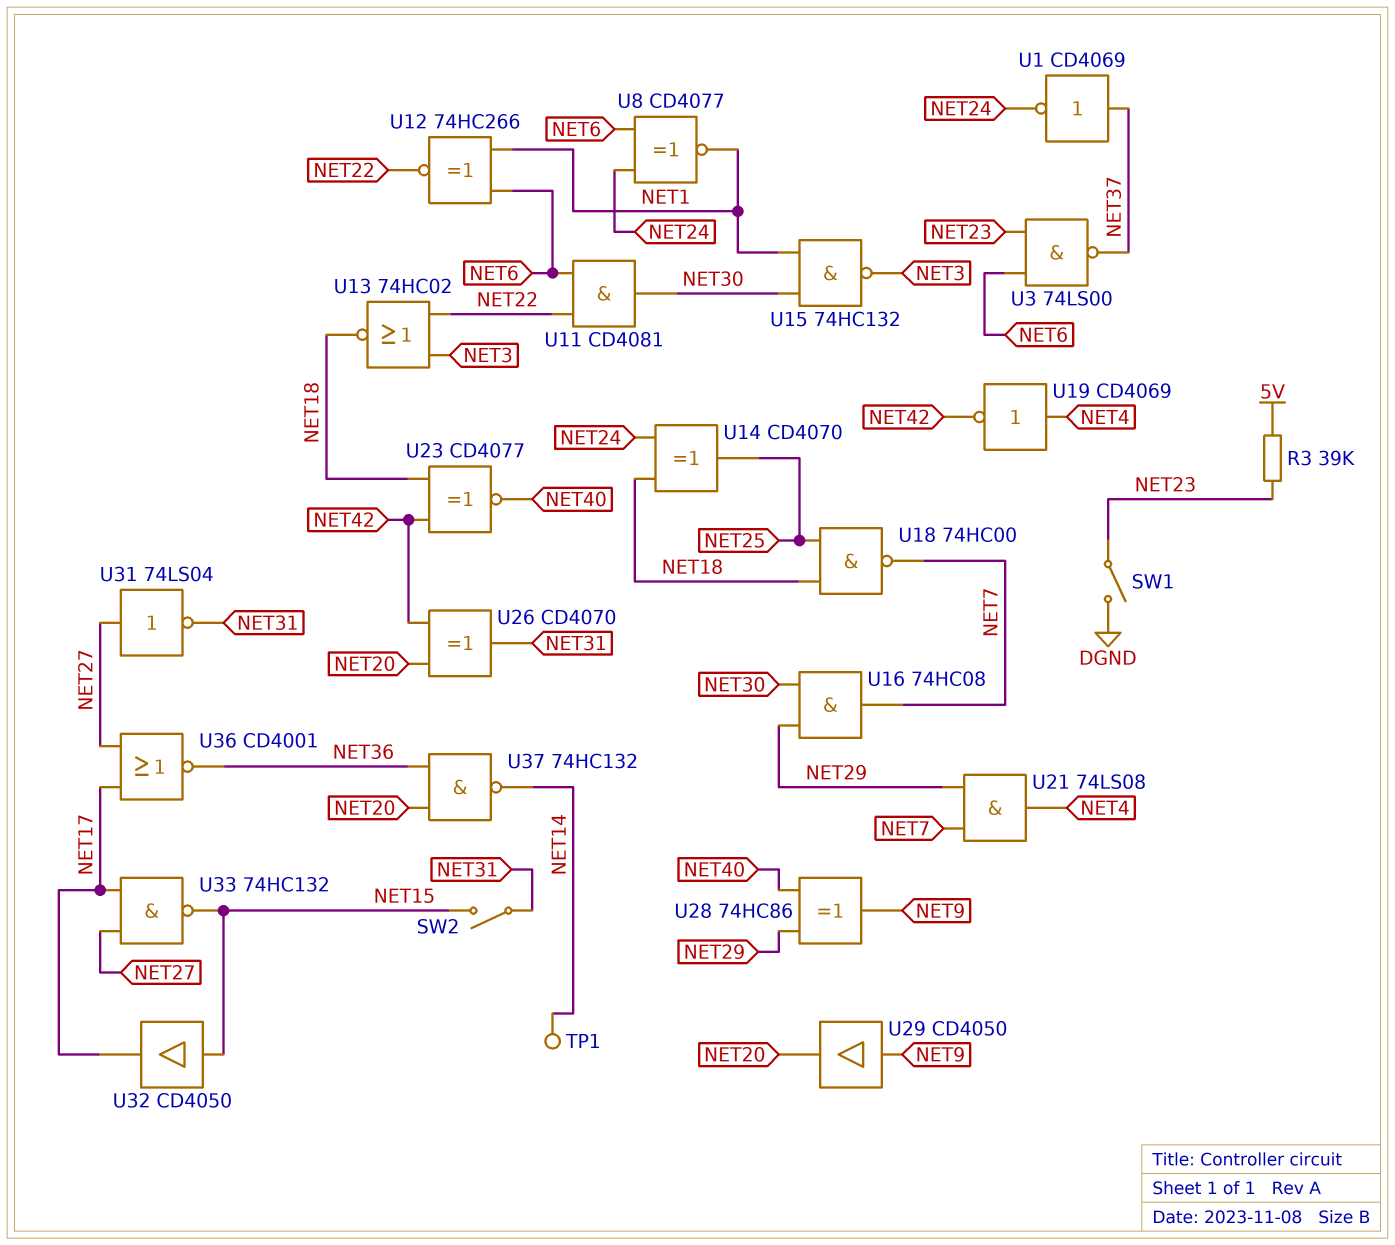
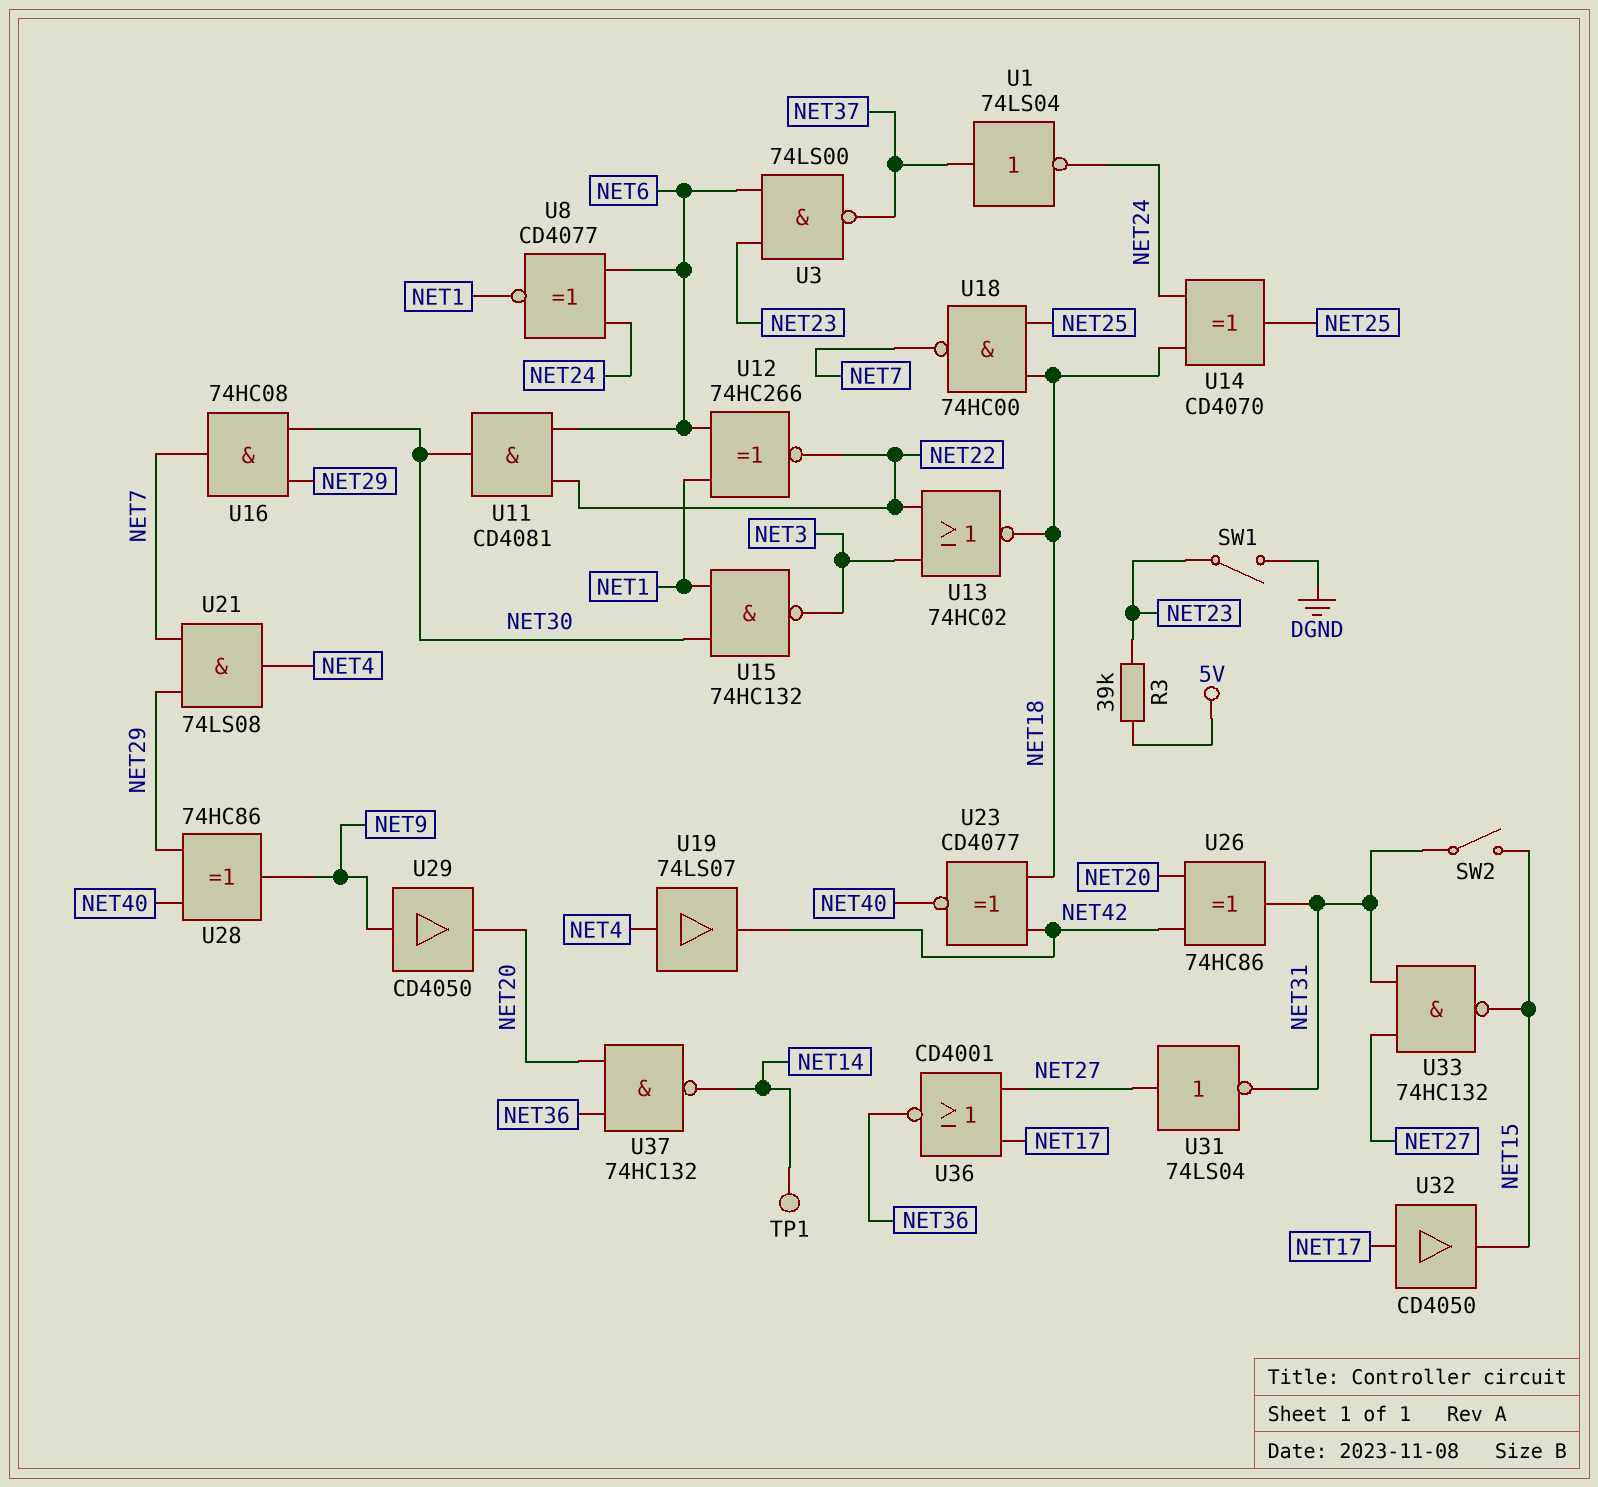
U1: NOT CD4069 (in NET37, out NET24) -> NOT 74LS04 (in NET37, out NET24)
U19: NOT CD4069 (in NET4, out NET42) -> buffer 74LS07 (in NET4, out NET42)
U26: XOR CD4070 (in NET20, in NET42, out NET31) -> XOR 74HC86 (in NET20, in NET42, out NET31)
U32: buffer CD4050 (in NET15, out NET17) -> buffer CD4050 (in NET17, out NET15)
U33: NAND 74HC132 (in NET17, in NET27, out NET15) -> NAND 74HC132 (in NET27, in NET31, out NET15)

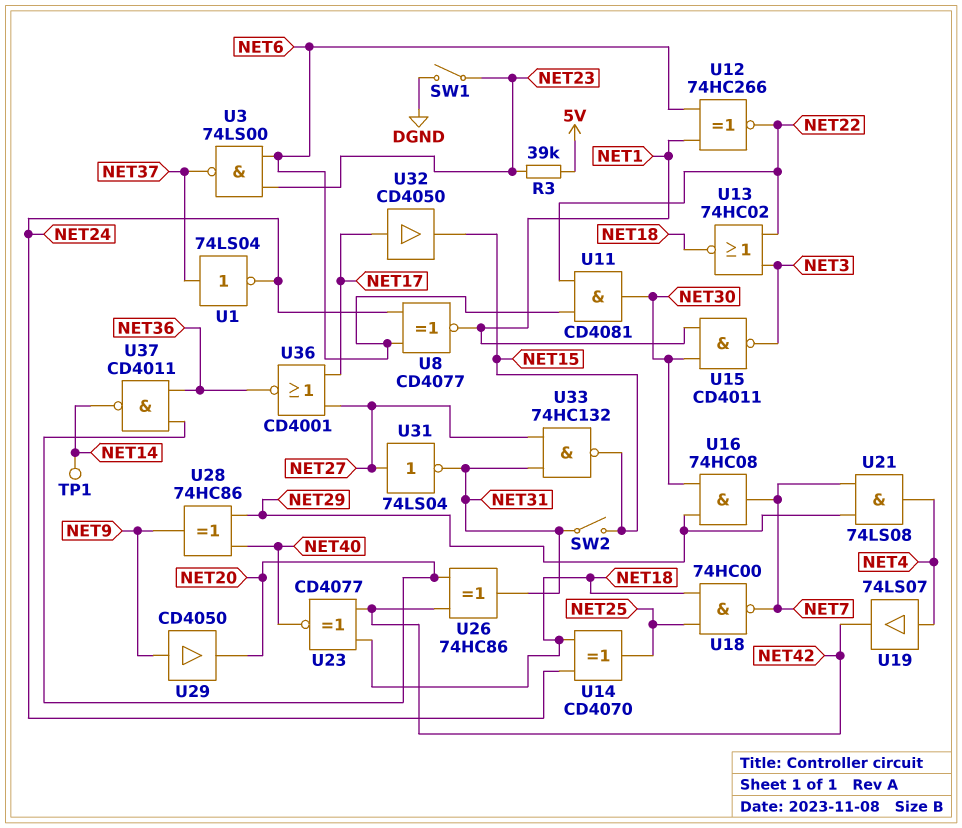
U15: NAND 74HC132 (in NET1, in NET30, out NET3) -> NAND CD4011 (in NET1, in NET30, out NET3)
U37: NAND 74HC132 (in NET20, in NET36, out NET14) -> NAND CD4011 (in NET20, in NET36, out NET14)

